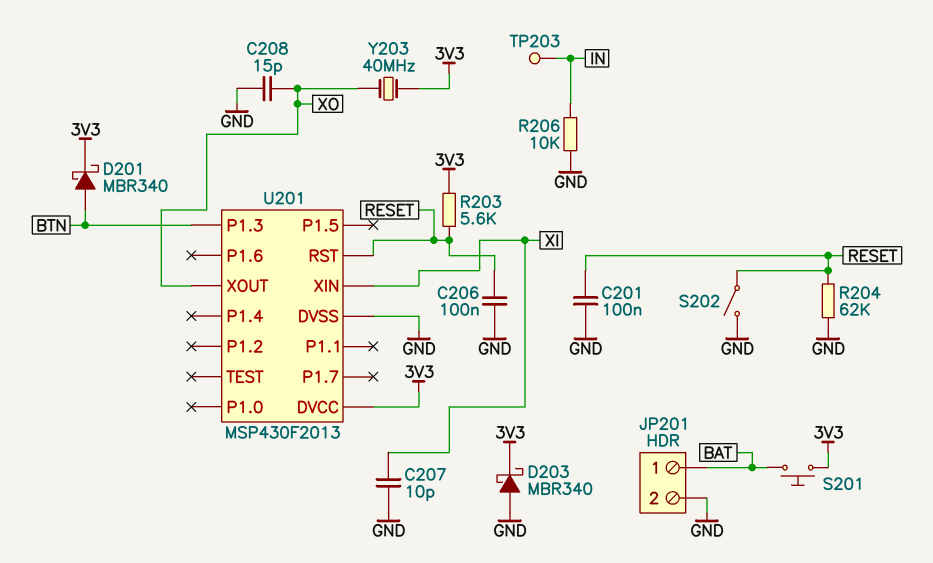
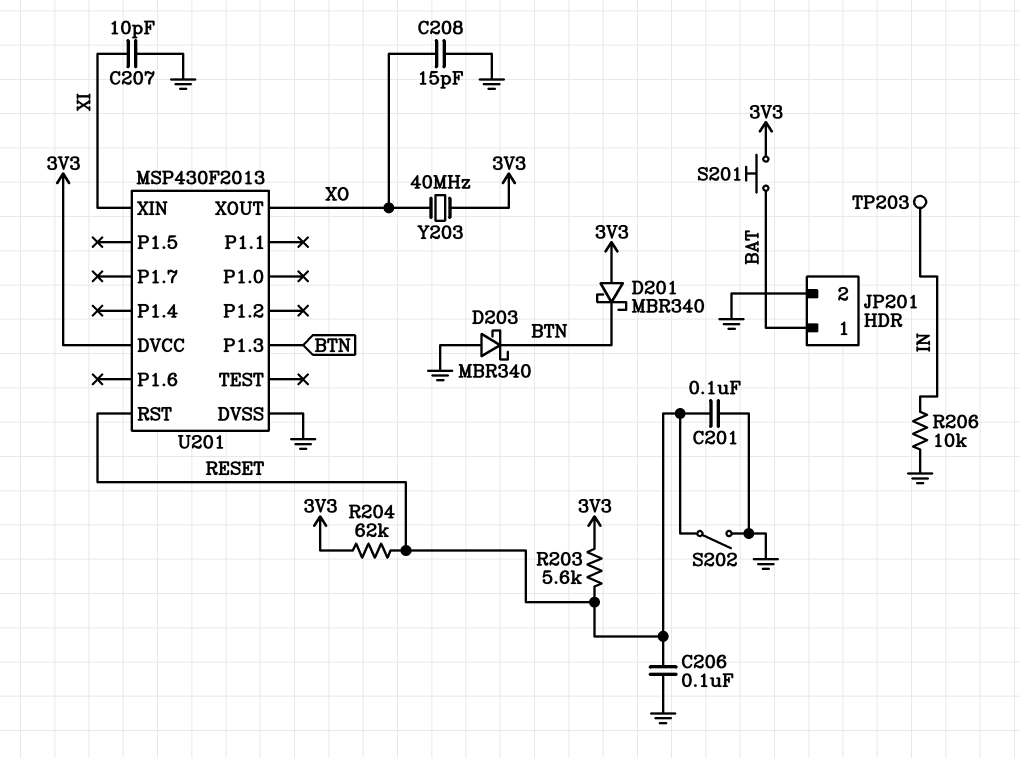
D201: schottky MBR340 (A BTN, K 3V3) -> schottky MBR340 (A 3V3, K BTN)
D203: schottky MBR340 (A GND, K 3V3) -> schottky MBR340 (A GND, K BTN)
R204: 62k (GND, RESET) -> 62k (3V3, RESET)

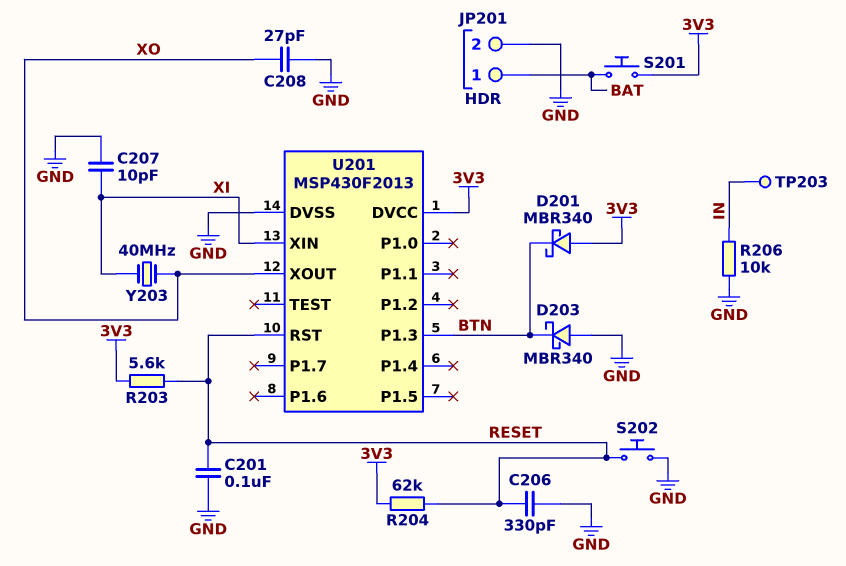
C206: 100nF (GND, RESET) -> 330pF (GND, RESET)
C208: 15pF (GND, XO) -> 27pF (GND, XO)
S202: switch (GND, RESET) -> button (GND, RESET)
Y203: 40MHz (3V3, XO) -> 40MHz (XI, XO)

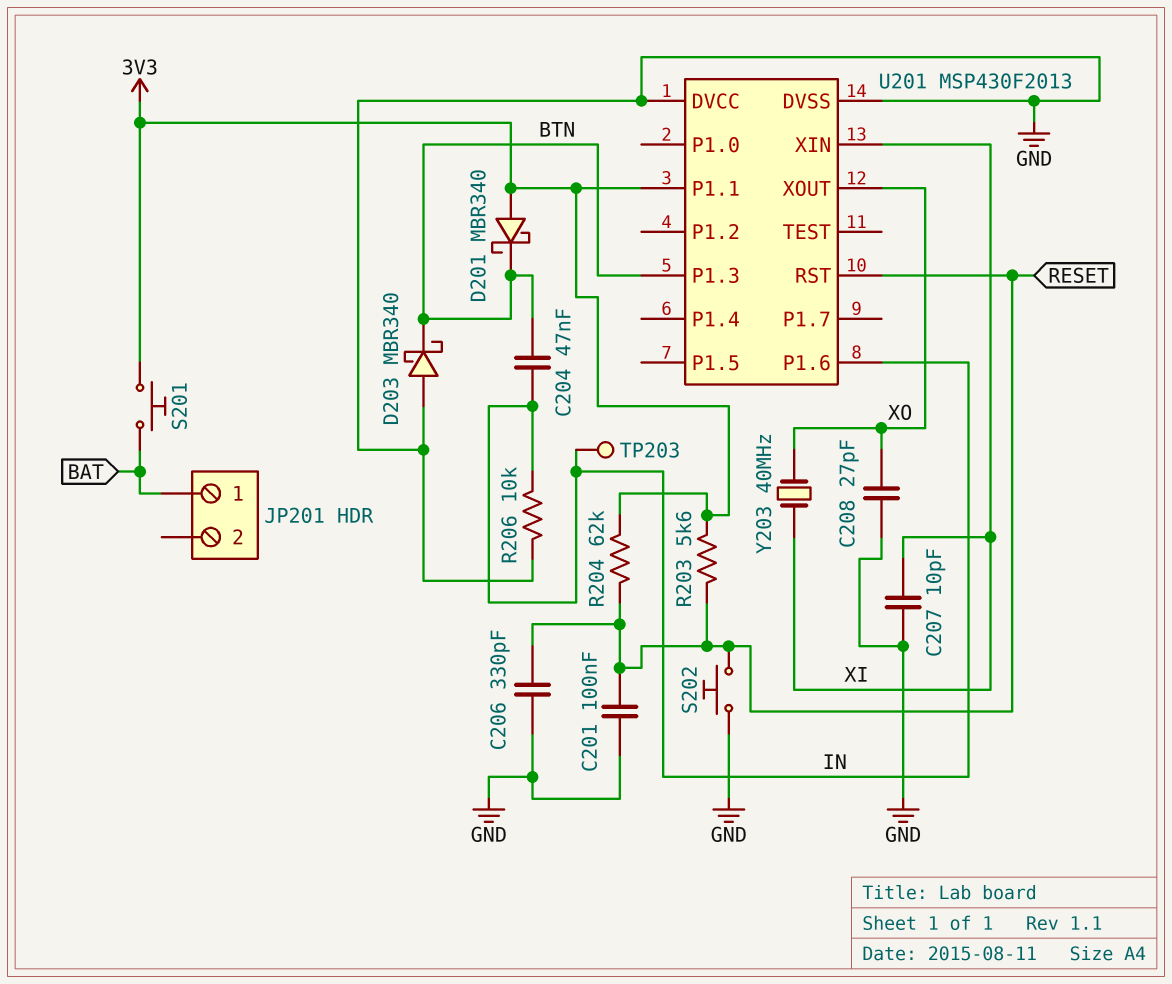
C204: none -> 47nF (BTN, IN)
JP201 pin 2: GND -> none
U201 pin DVCC: 3V3 -> GND
U201 pin P1.1: none -> 3V3
U201 pin P1.6: none -> IN

